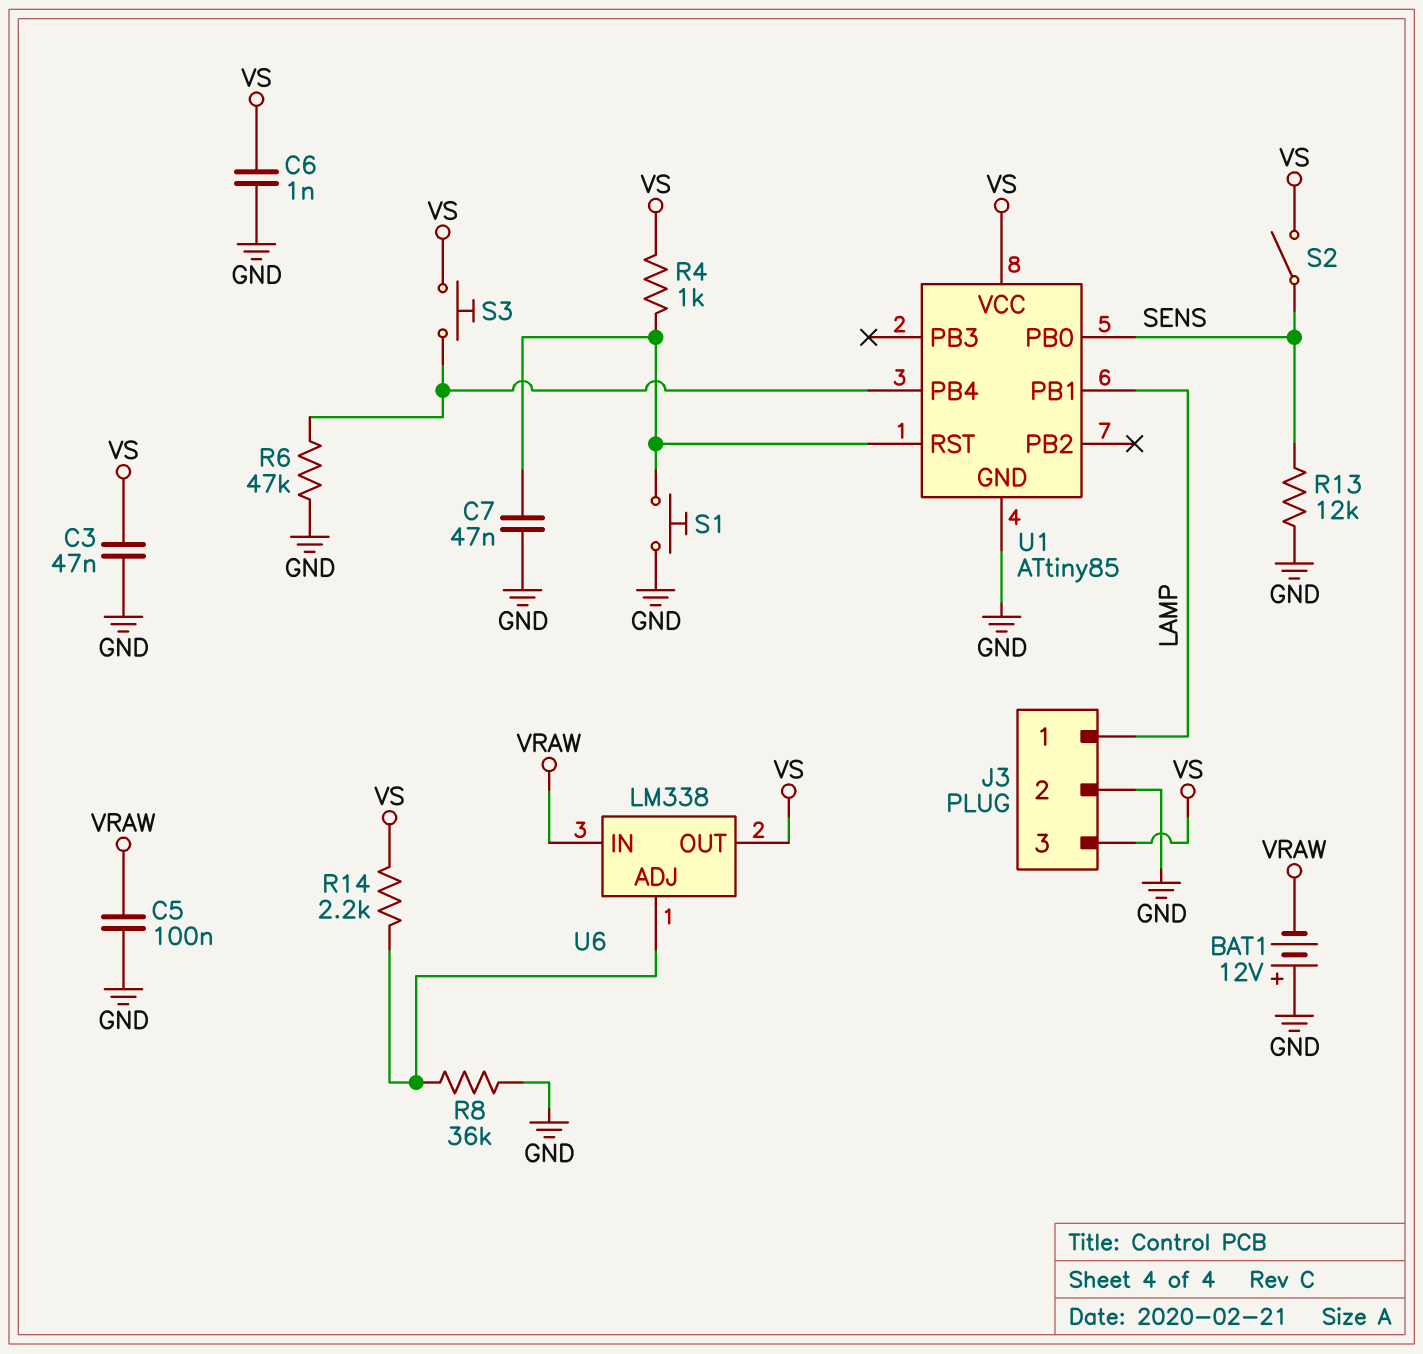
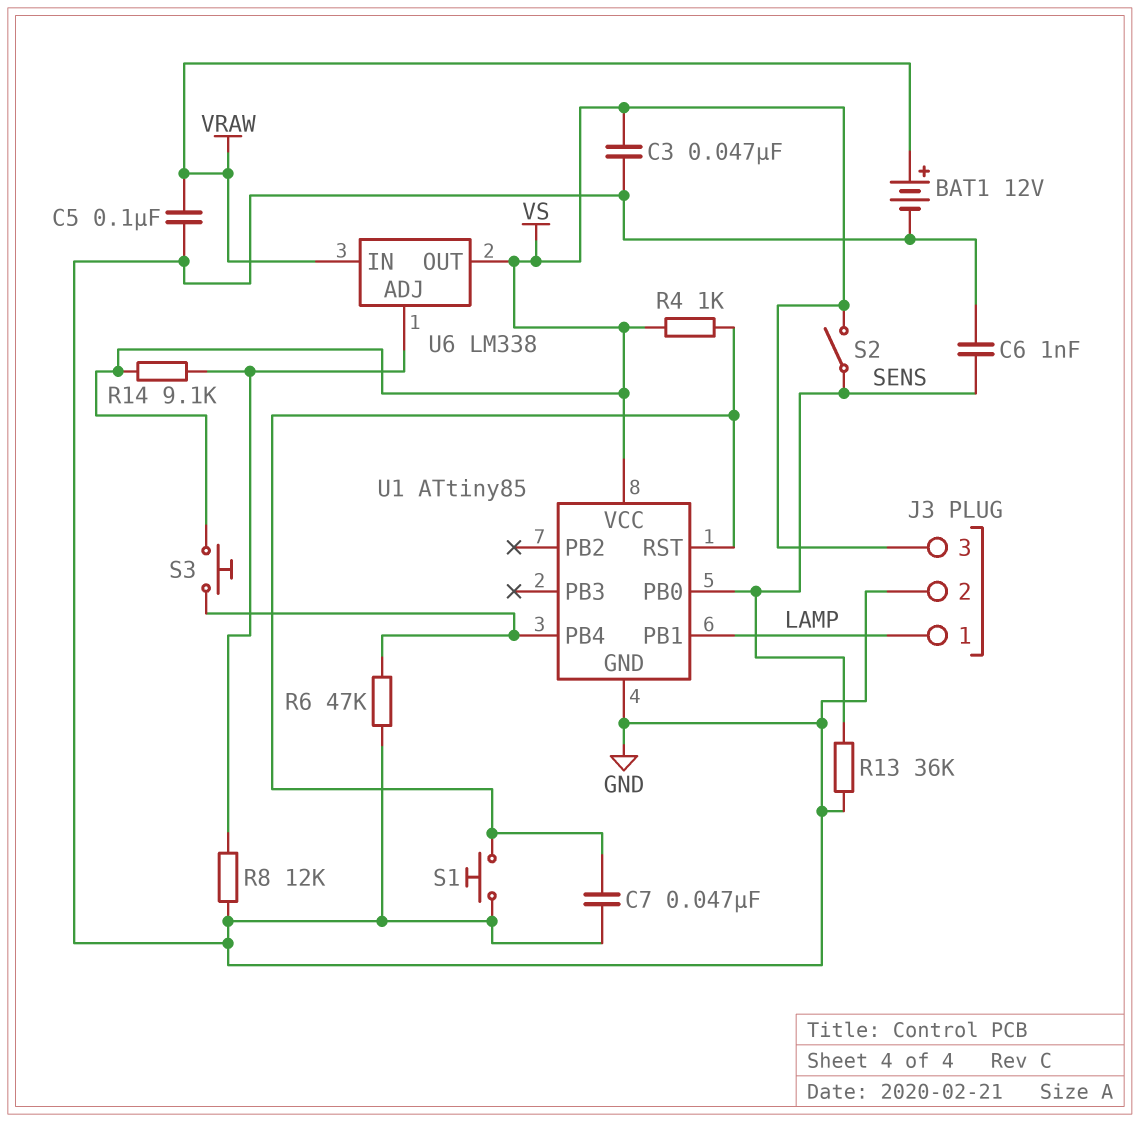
BAT1: 12V (plus GND, minus VRAW) -> 12V (plus VRAW, minus GND)
C6: 1nF (GND, VS) -> 1nF (GND, SENS)
R8: 36k (GND, U6/ADJ) -> 12k (GND, U6/ADJ)
R13: 12k (GND, SENS) -> 36k (GND, SENS)
R14: 2.2k (U6/ADJ, VS) -> 9.1k (U6/ADJ, VS)

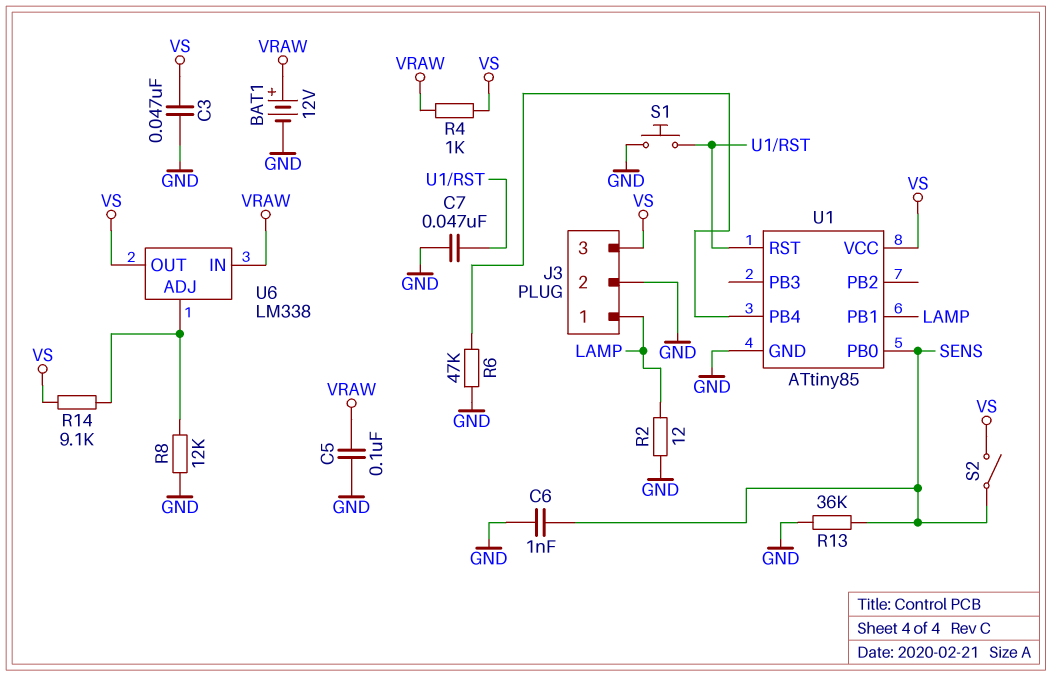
R2: none -> 12 (GND, LAMP)
R4: 1k (U1/RST, VS) -> 1k (VRAW, VS)
S3: button (U1/PB4, VS) -> none

